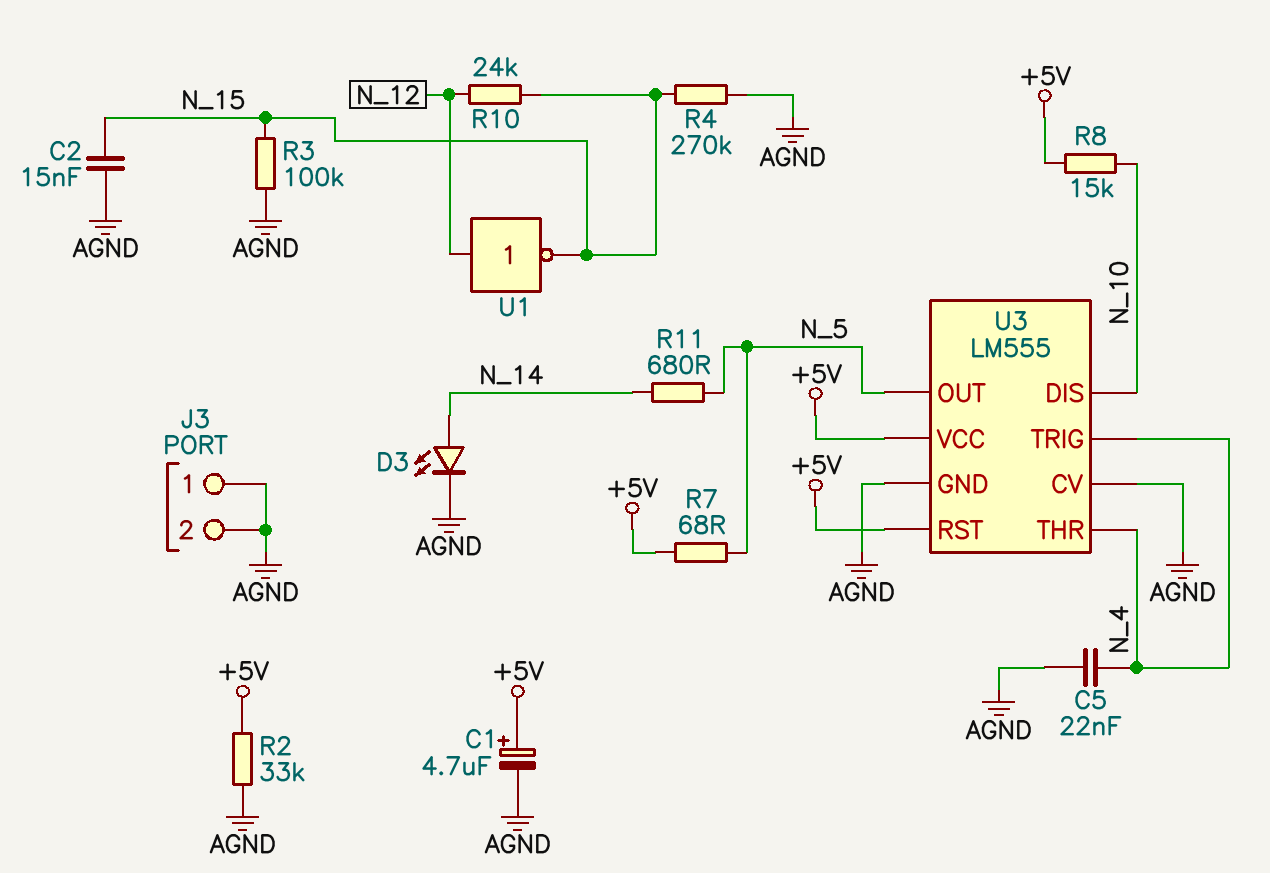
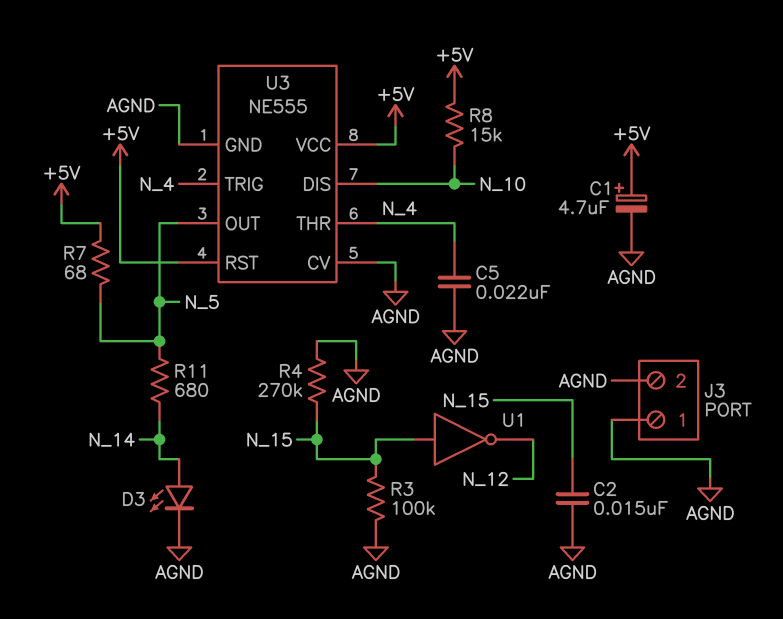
R2: 33k (+5V, AGND) -> none
R10: 24k (N_12, N_15) -> none
U1: NOT (in N_12, out N_15) -> NOT (in N_15, out N_12)
U3: LM555 -> NE555

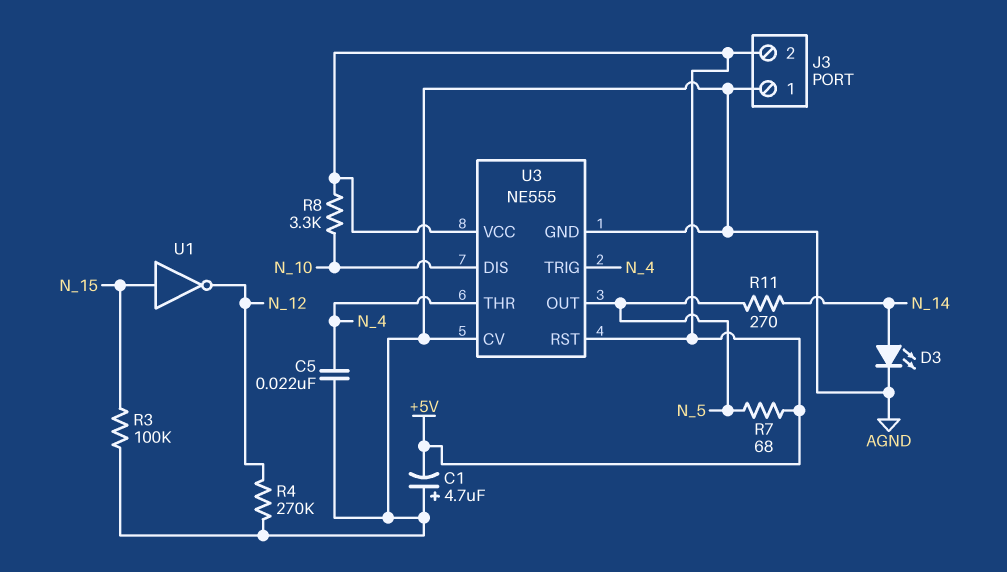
C1: 4.7uF (plus +5V, minus AGND) -> 4.7uF (plus AGND, minus +5V)
C2: 15nF (AGND, N_15) -> none
J3 pin 2: AGND -> +5V
R4: 270k (AGND, N_15) -> 270k (AGND, N_12)
R8: 15k (+5V, N_10) -> 3.3k (+5V, N_10)
R11: 680 (N_5, N_14) -> 270 (N_5, N_14)

